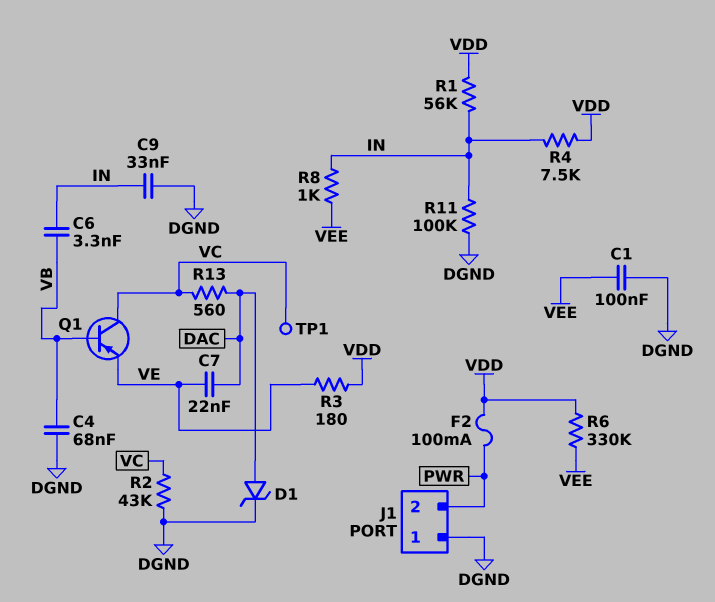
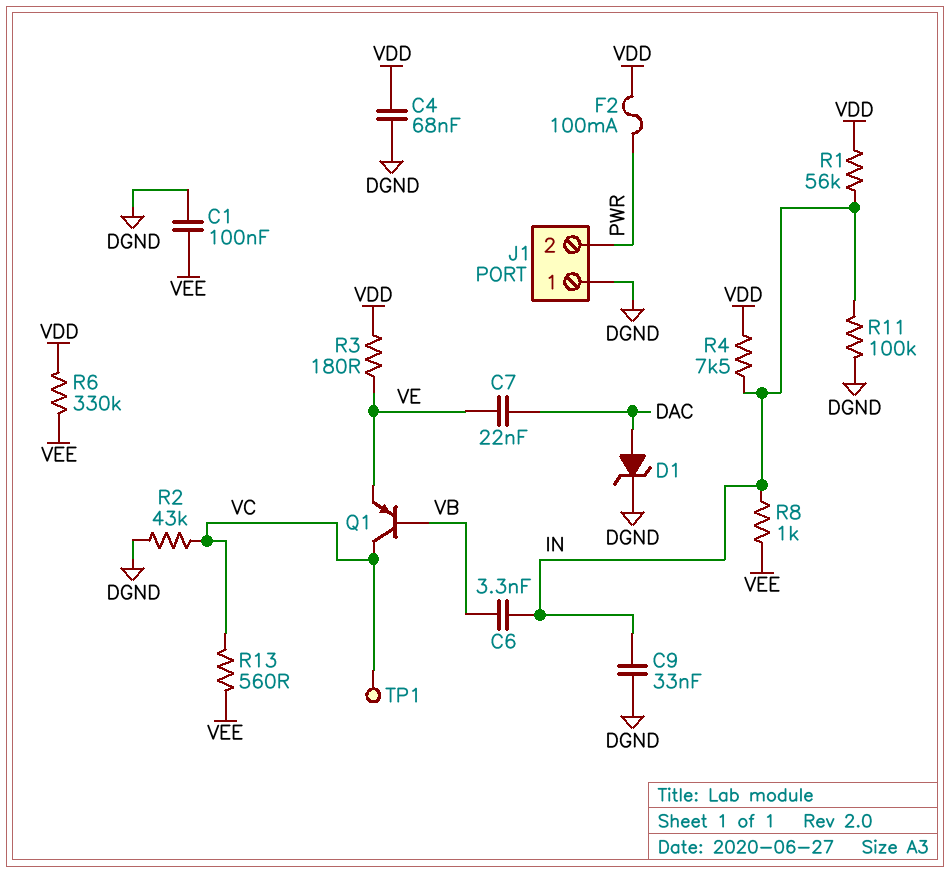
C4: 68nF (DGND, VB) -> 68nF (DGND, VDD)
R13: 560 (DAC, VC) -> 560 (VC, VEE)

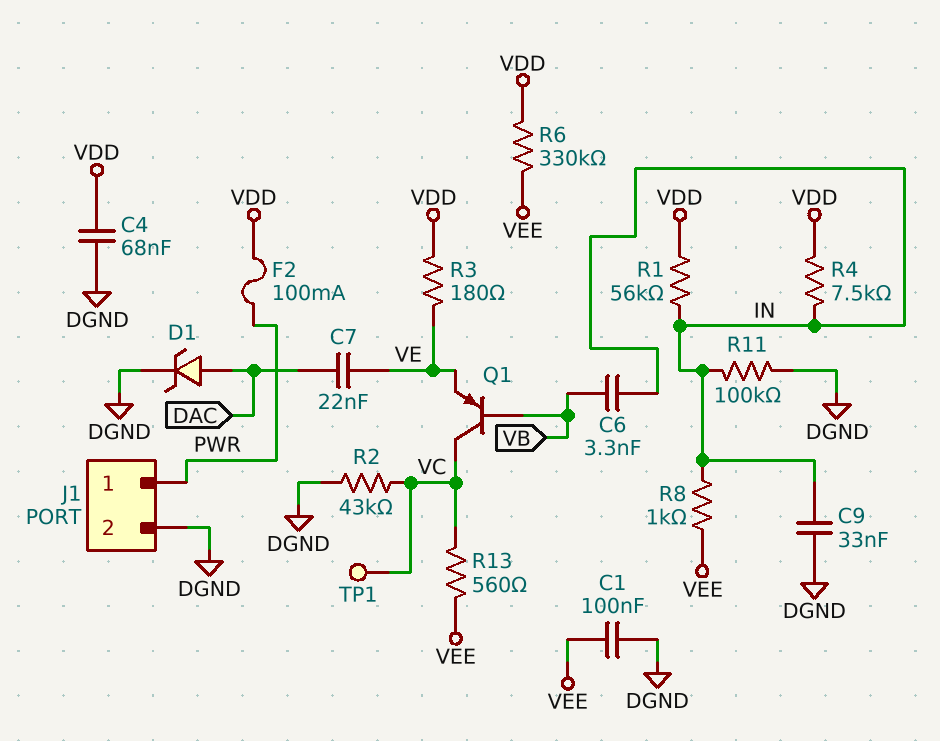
J1 pin 1: DGND -> PWR
J1 pin 2: PWR -> DGND

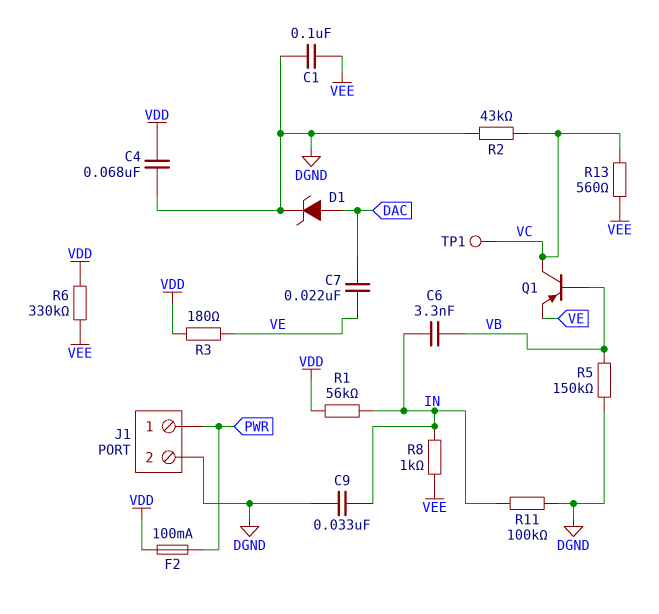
R4: 7.5k (IN, VDD) -> none
R5: none -> 150k (DGND, VB)

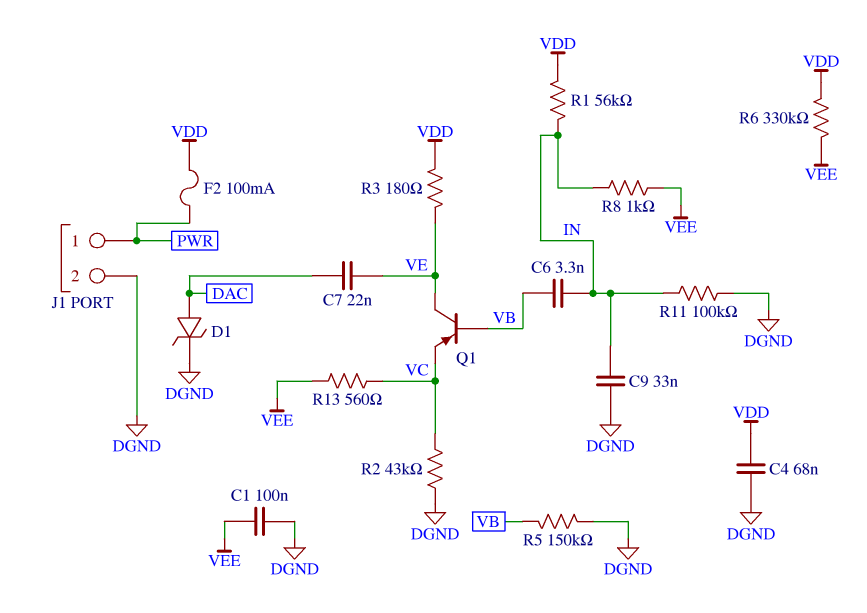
Q1: PNP (B VB, C VC, E VE) -> PNP (B VB, C VE, E VC)
TP1: test point (VC) -> none

